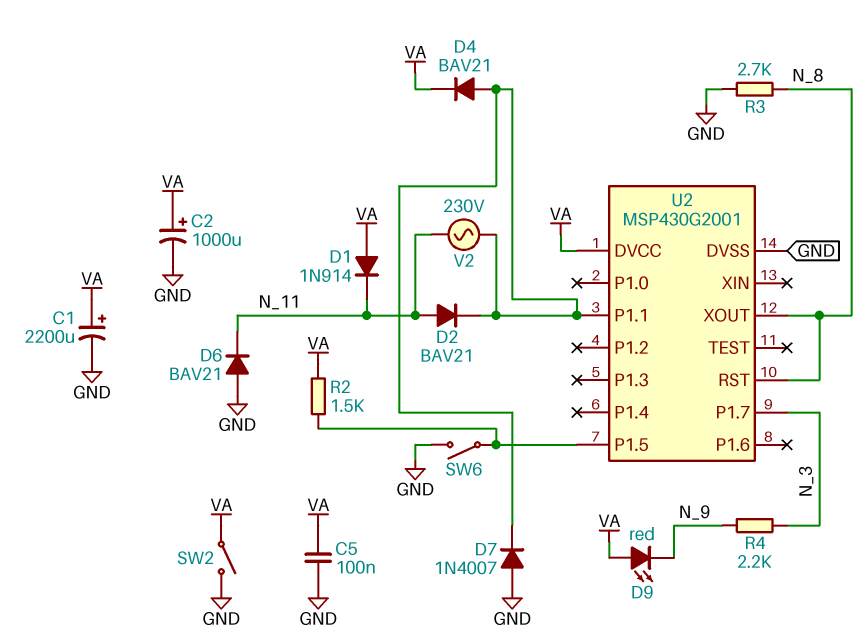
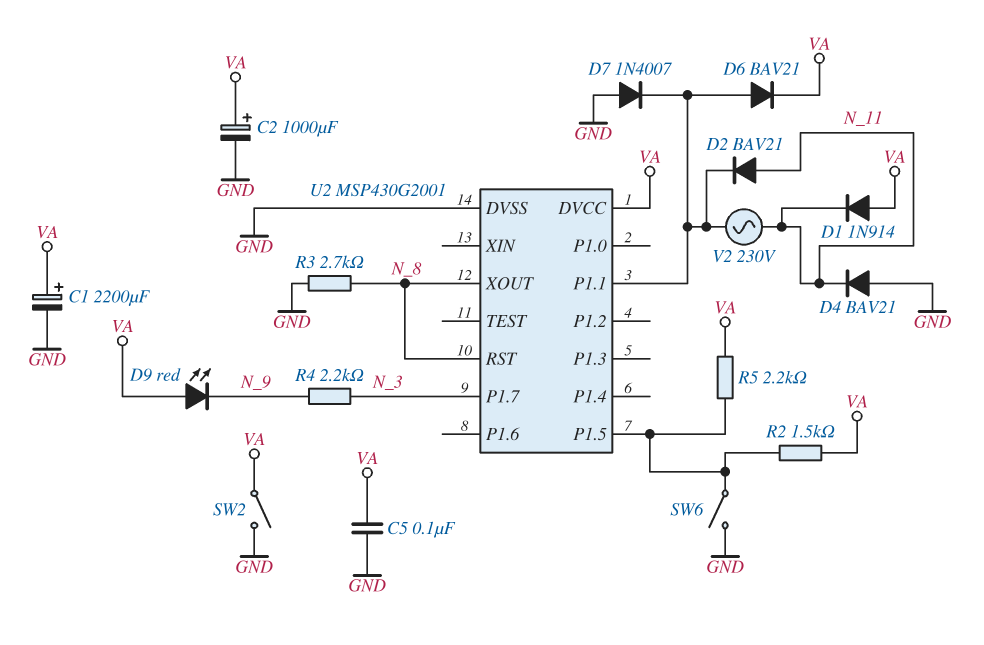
D4: diode BAV21 (A U2/P1.1, K VA) -> diode BAV21 (A GND, K N_11)
D6: diode BAV21 (A GND, K N_11) -> diode BAV21 (A U2/P1.1, K VA)
R5: none -> 2.2k (U2/P1.5, VA)

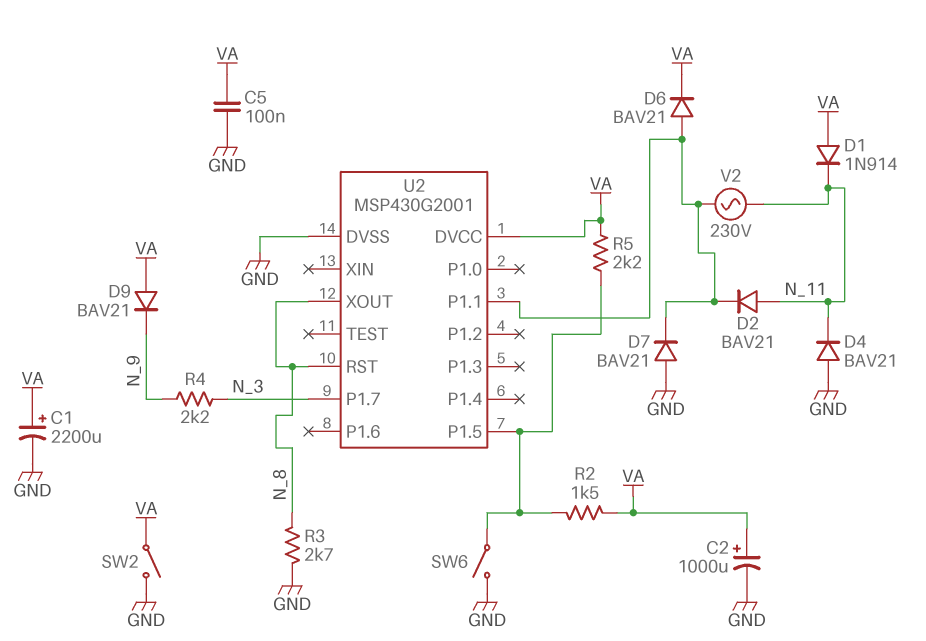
D7: diode 1N4007 (A GND, K U2/P1.1) -> diode BAV21 (A GND, K U2/P1.1)
D9: LED red (A VA, K N_9) -> diode BAV21 (A VA, K N_9)

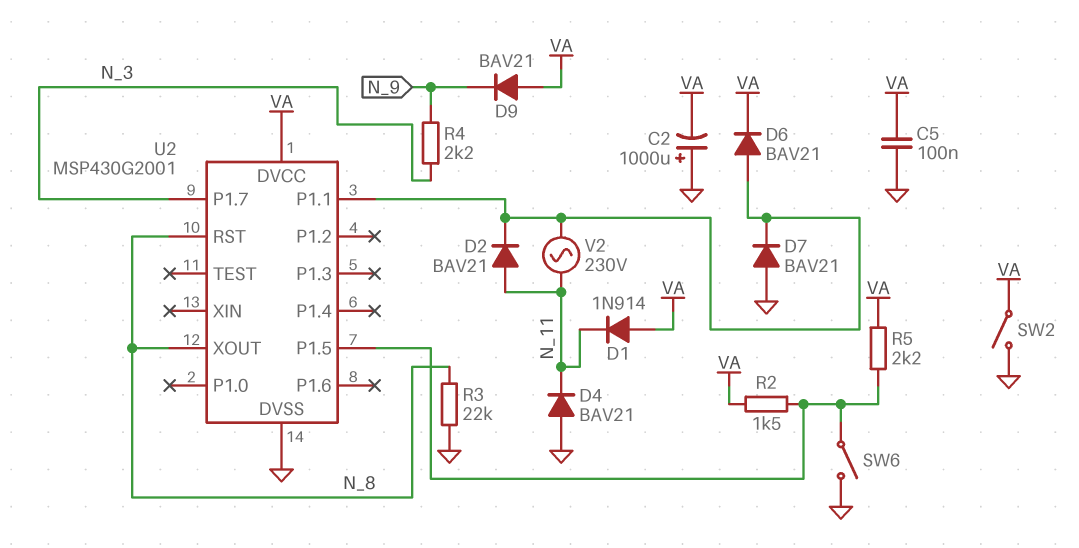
C1: 2200uF (plus VA, minus GND) -> none
C2: 1000uF (plus VA, minus GND) -> 1000uF (plus GND, minus VA)
R3: 2.7k (GND, N_8) -> 22k (GND, N_8)

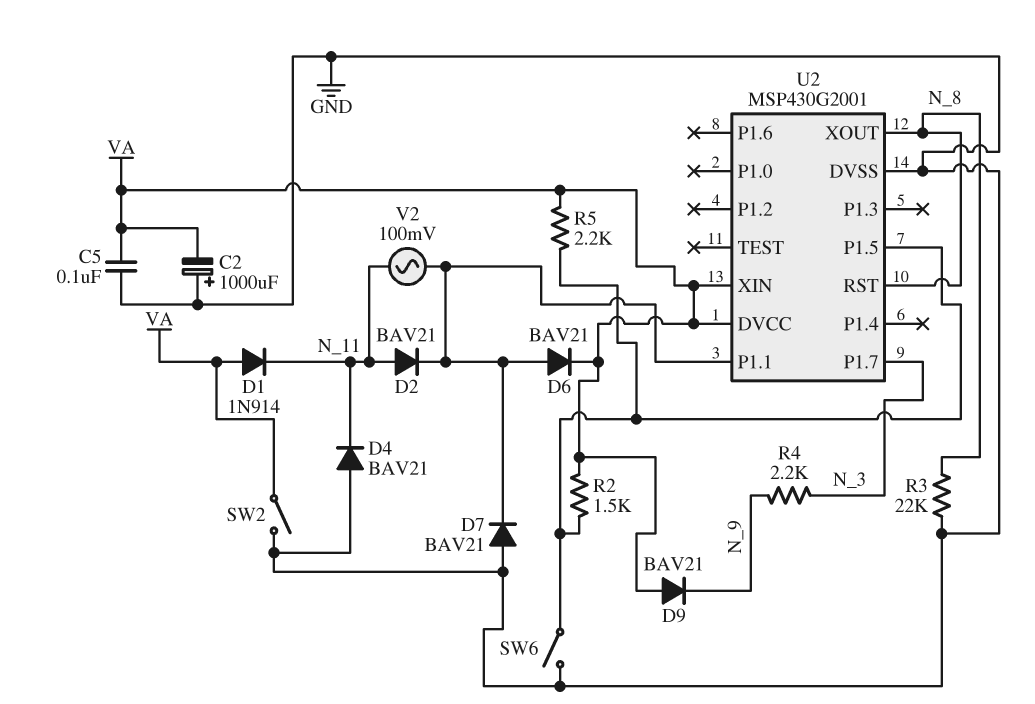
U2 pin XIN: none -> VA
V2: AC 230V (N_11, U2/P1.1) -> AC 100mV (N_11, U2/P1.1)

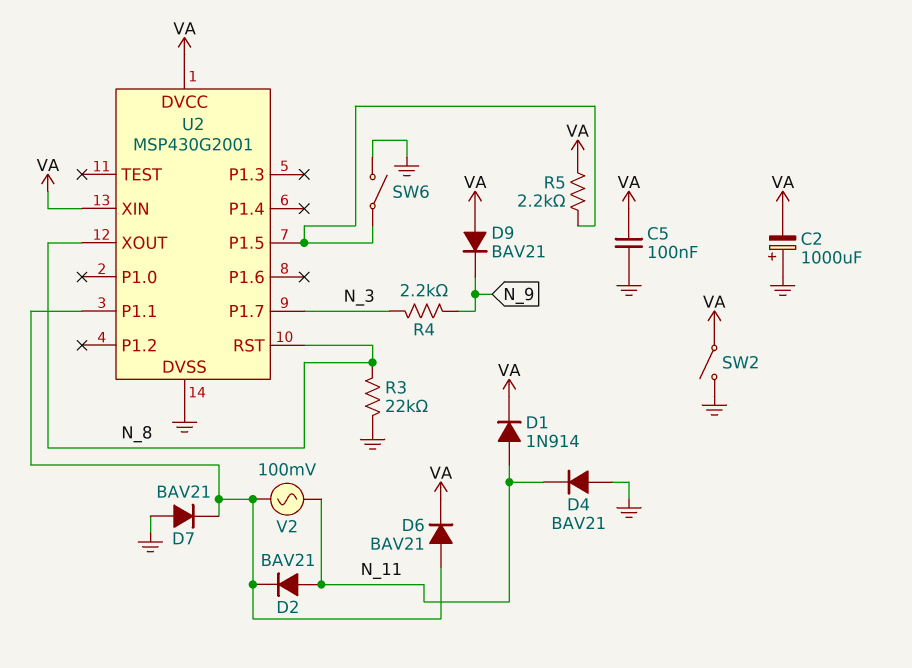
D1: diode 1N914 (A VA, K N_11) -> diode 1N914 (A N_11, K VA)
R2: 1.5k (U2/P1.5, VA) -> none

